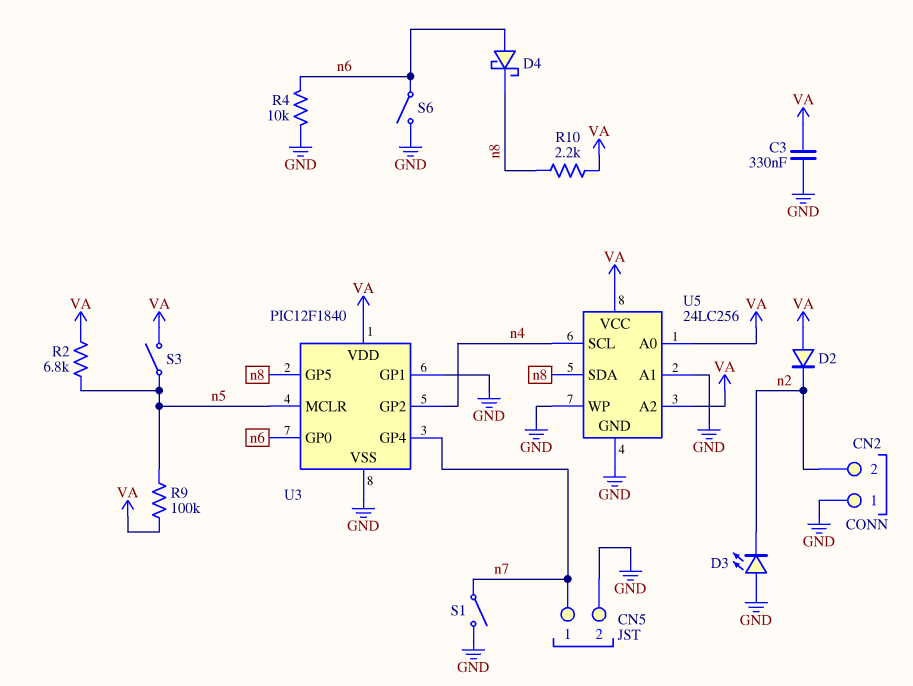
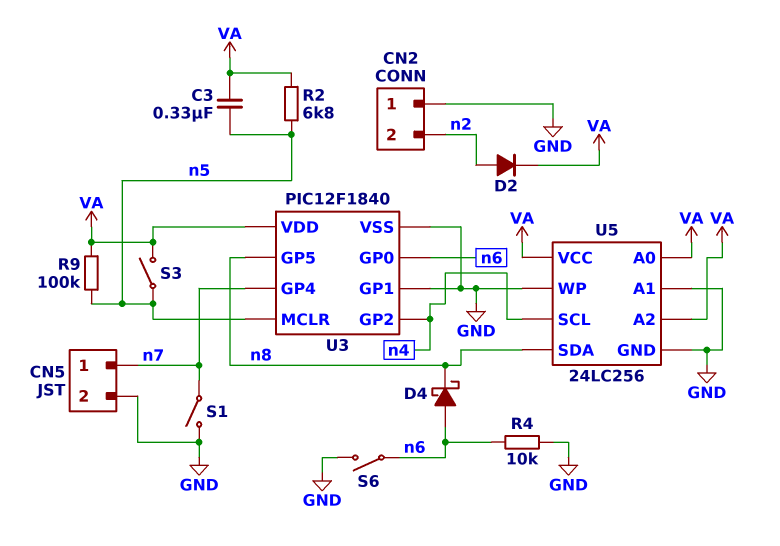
C3: 330nF (GND, VA) -> 330nF (VA, n5)
D2: diode (A VA, K n2) -> diode (A n2, K VA)
D3: LED (A GND, K n2) -> none
R10: 2.2k (VA, n8) -> none

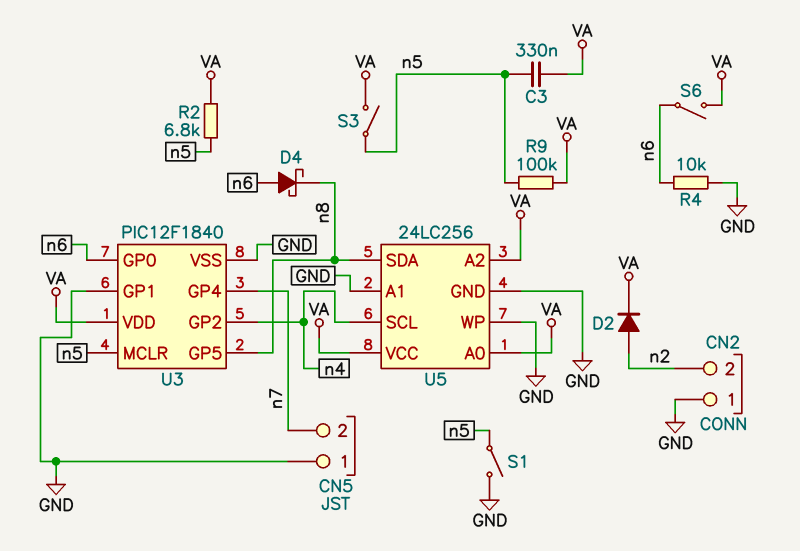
CN5 pin 1: n7 -> GND
CN5 pin 2: GND -> n7
S1: switch (GND, n7) -> switch (GND, n5)
S6: switch (GND, n6) -> switch (VA, n6)

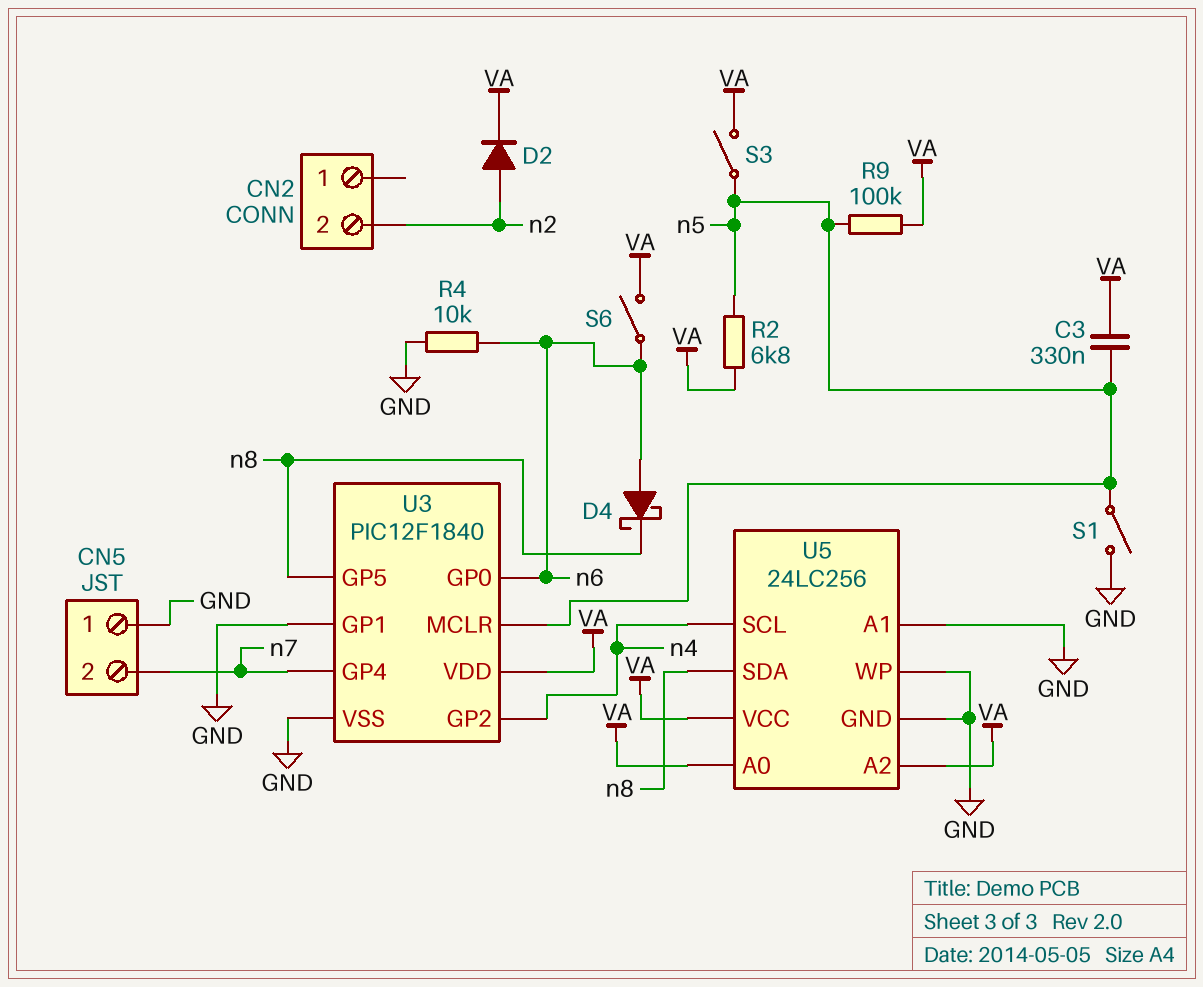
CN2 pin 1: GND -> none

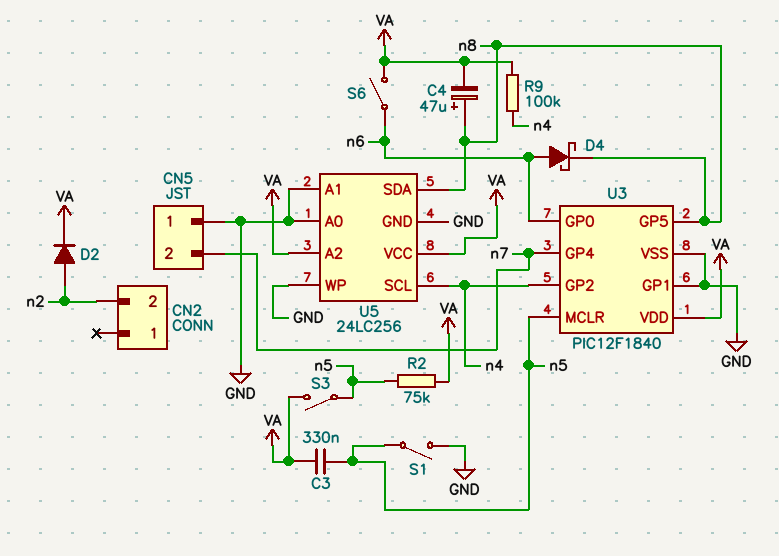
C4: none -> 47uF (plus n8, minus VA)
R2: 6.8k (VA, n5) -> 75k (VA, n5)
R4: 10k (GND, n6) -> none
R9: 100k (VA, n5) -> 100k (VA, n4)
U5 pin A0: VA -> GND

